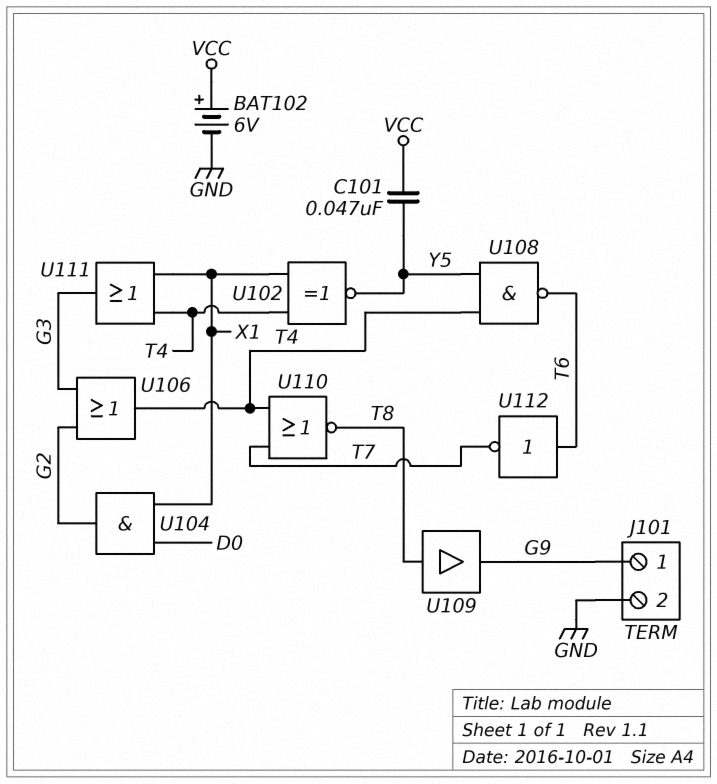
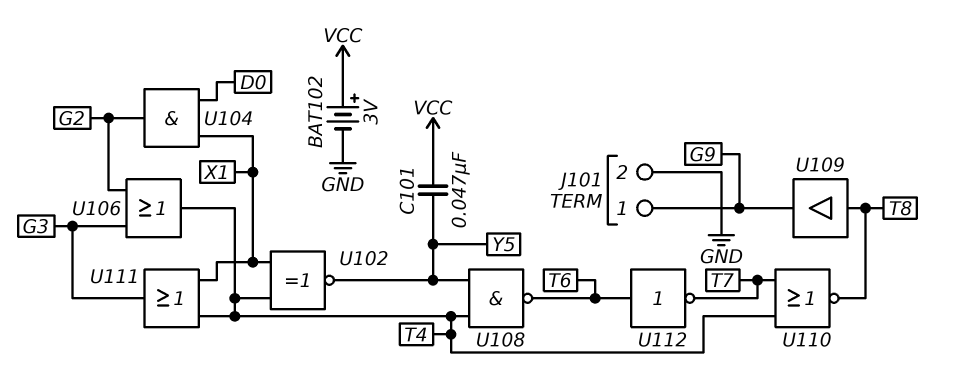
BAT102: 6V (plus VCC, minus GND) -> 3V (plus VCC, minus GND)

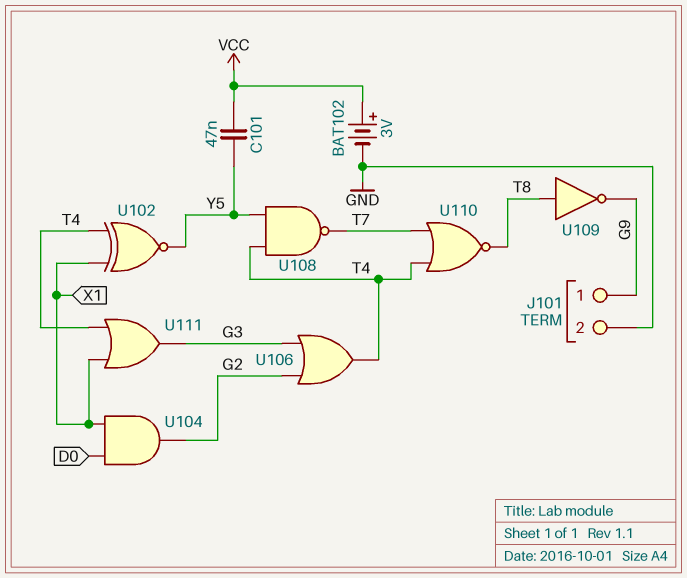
U108: NAND (in T4, in Y5, out T6) -> NAND (in T4, in Y5, out T7)
U109: buffer (in T8, out G9) -> NOT (in T8, out G9)
U112: NOT (in T6, out T7) -> none

